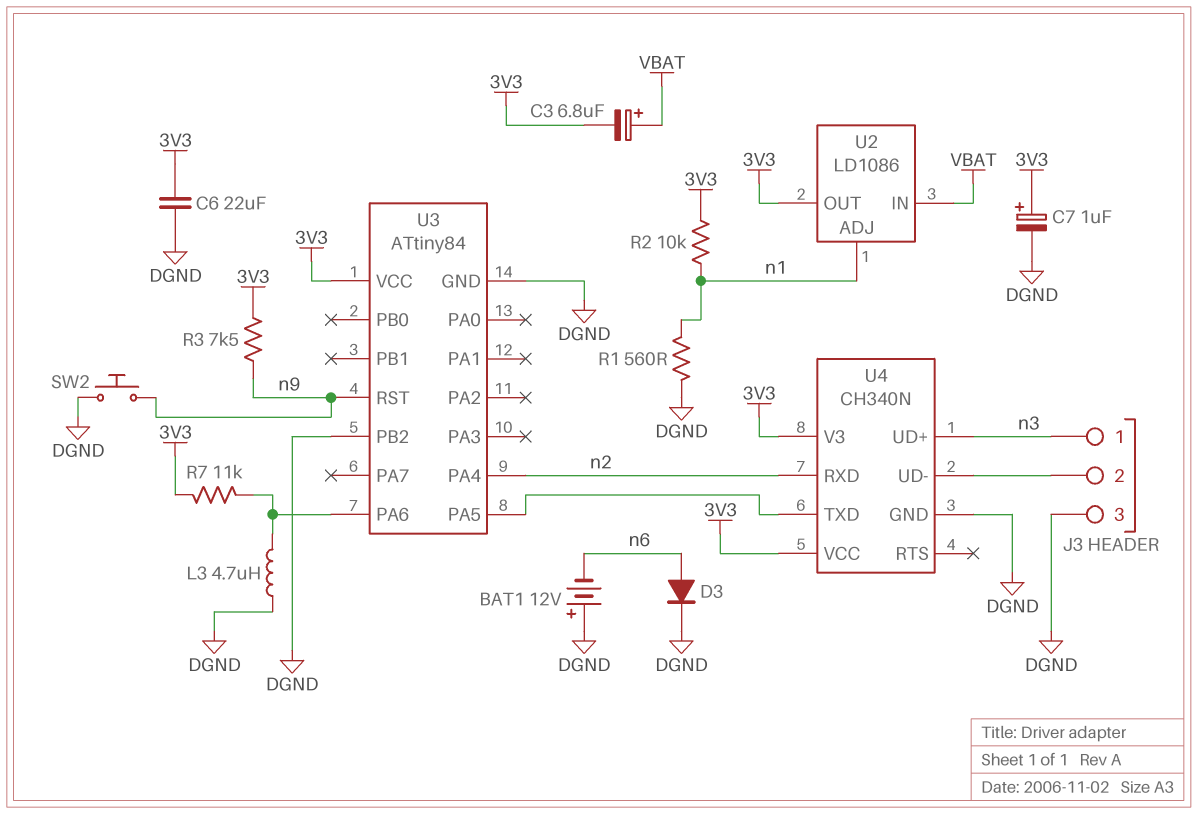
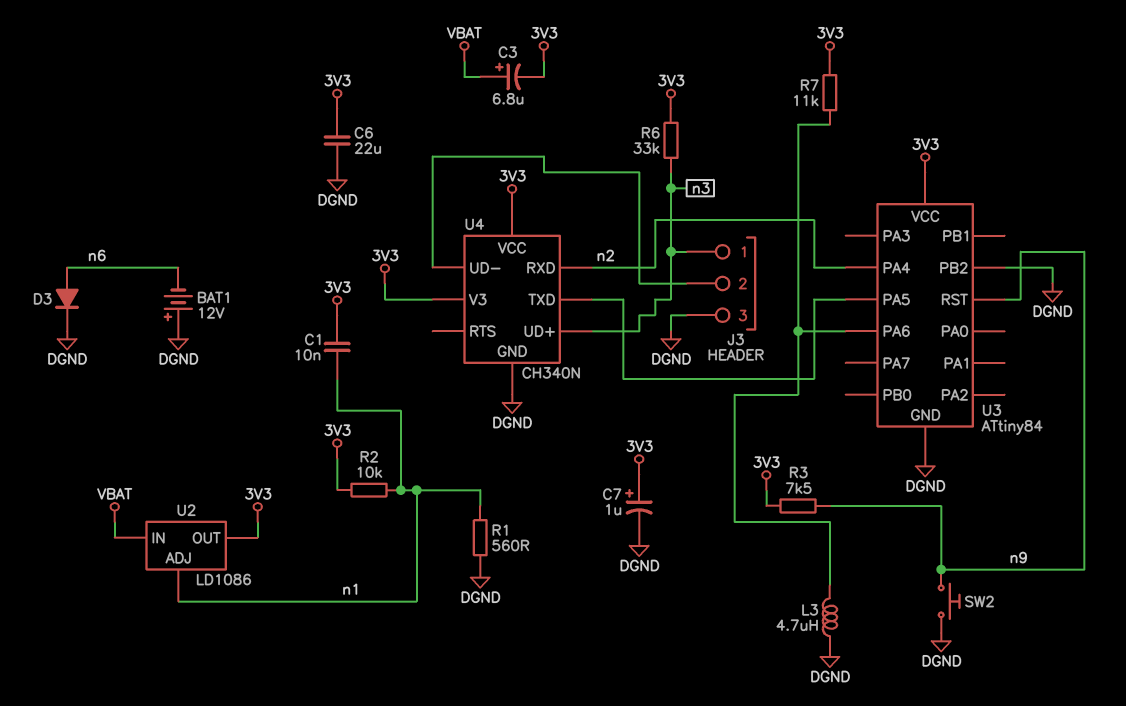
C1: none -> 10nF (3V3, n1)
R6: none -> 33k (3V3, n3)

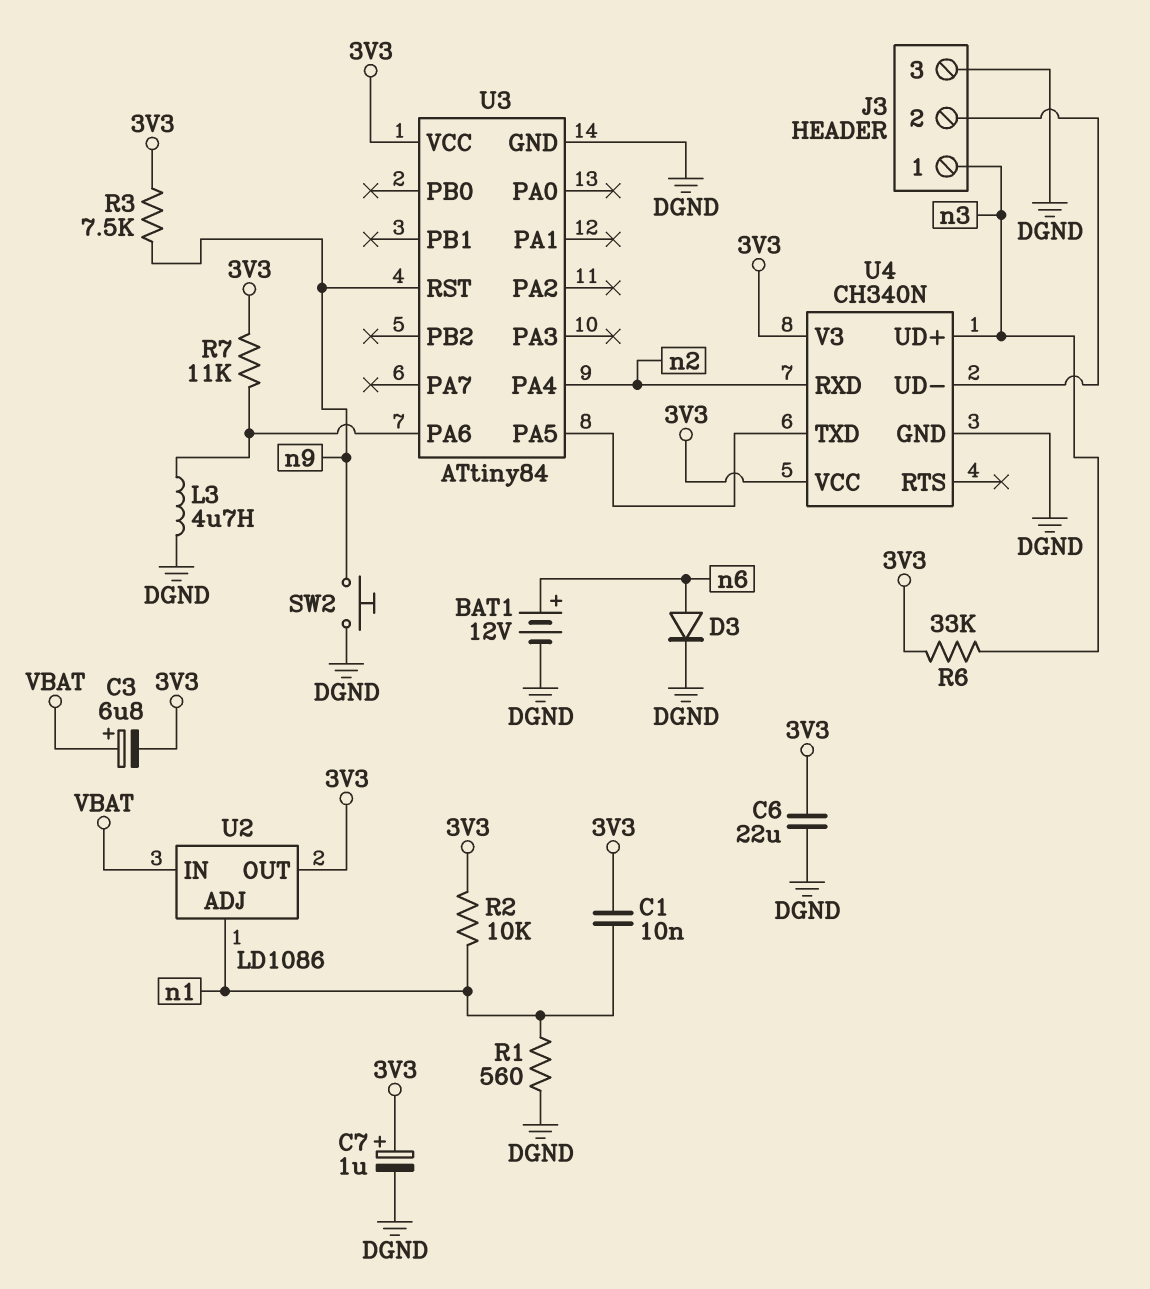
BAT1: 12V (plus DGND, minus n6) -> 12V (plus n6, minus DGND)
U3 pin PB2: DGND -> none

